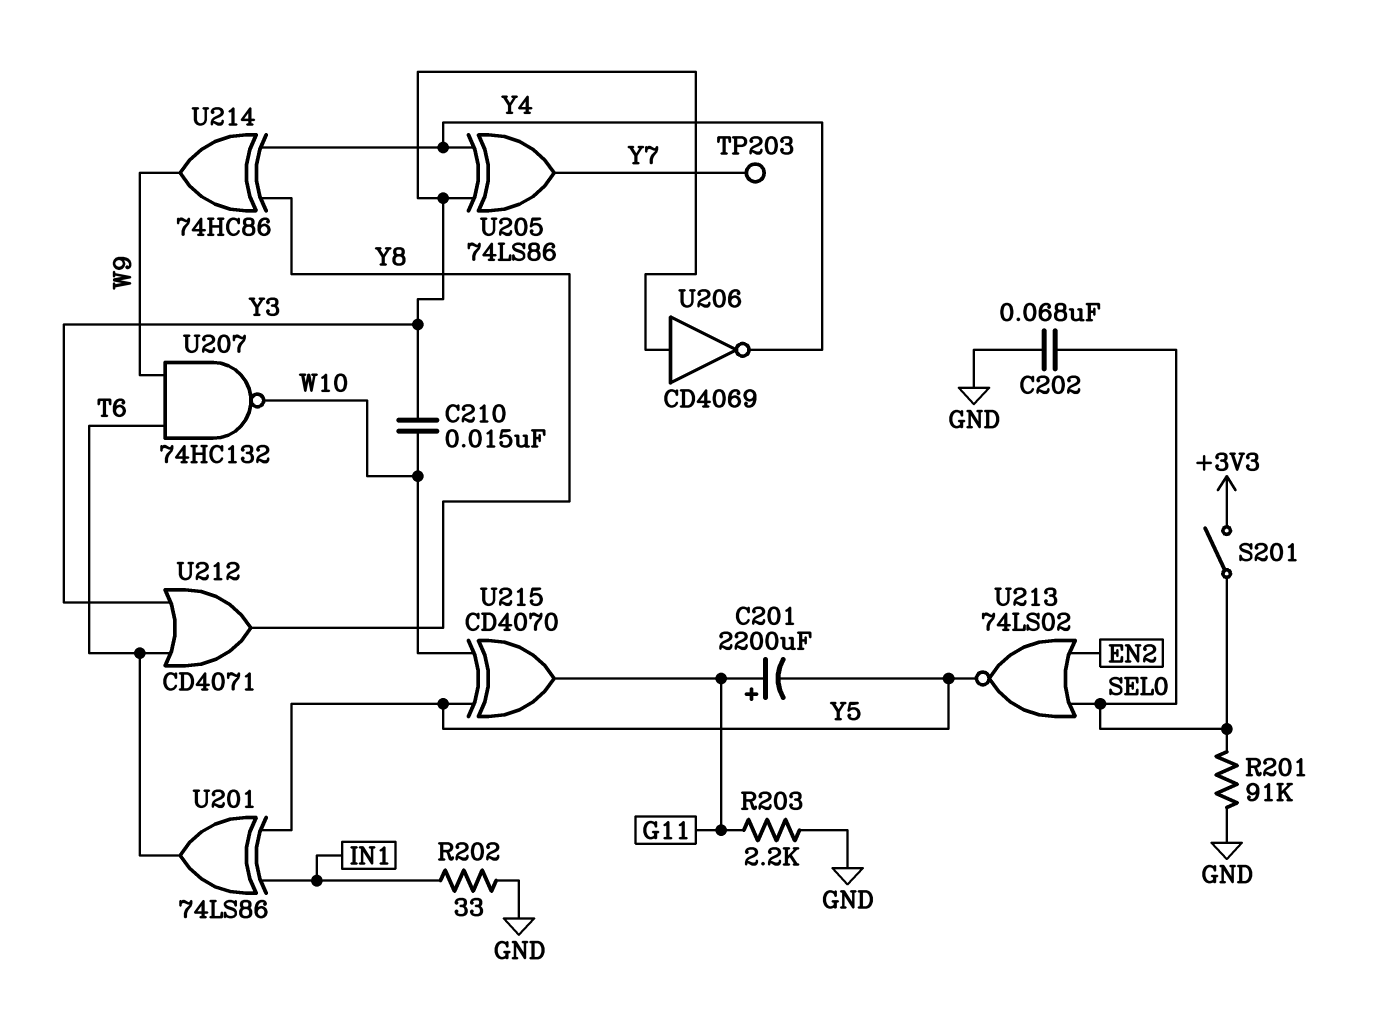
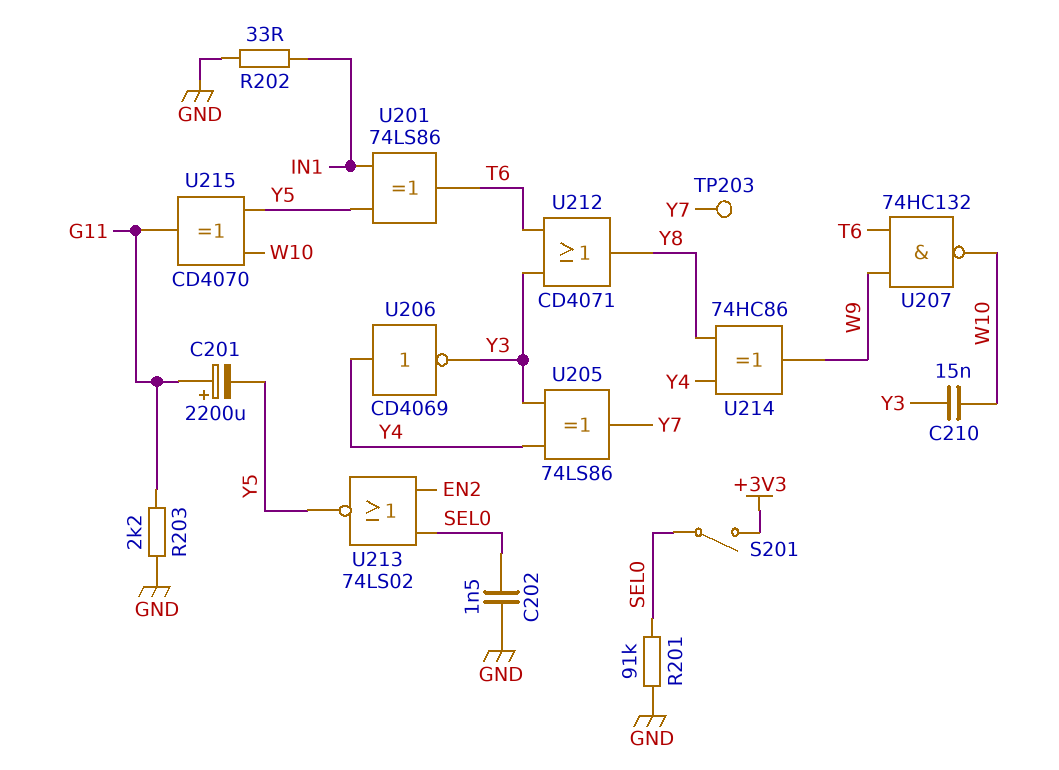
C202: 68nF (GND, SEL0) -> 1.5nF (GND, SEL0)
U206: NOT CD4069 (in Y3, out Y4) -> NOT CD4069 (in Y4, out Y3)

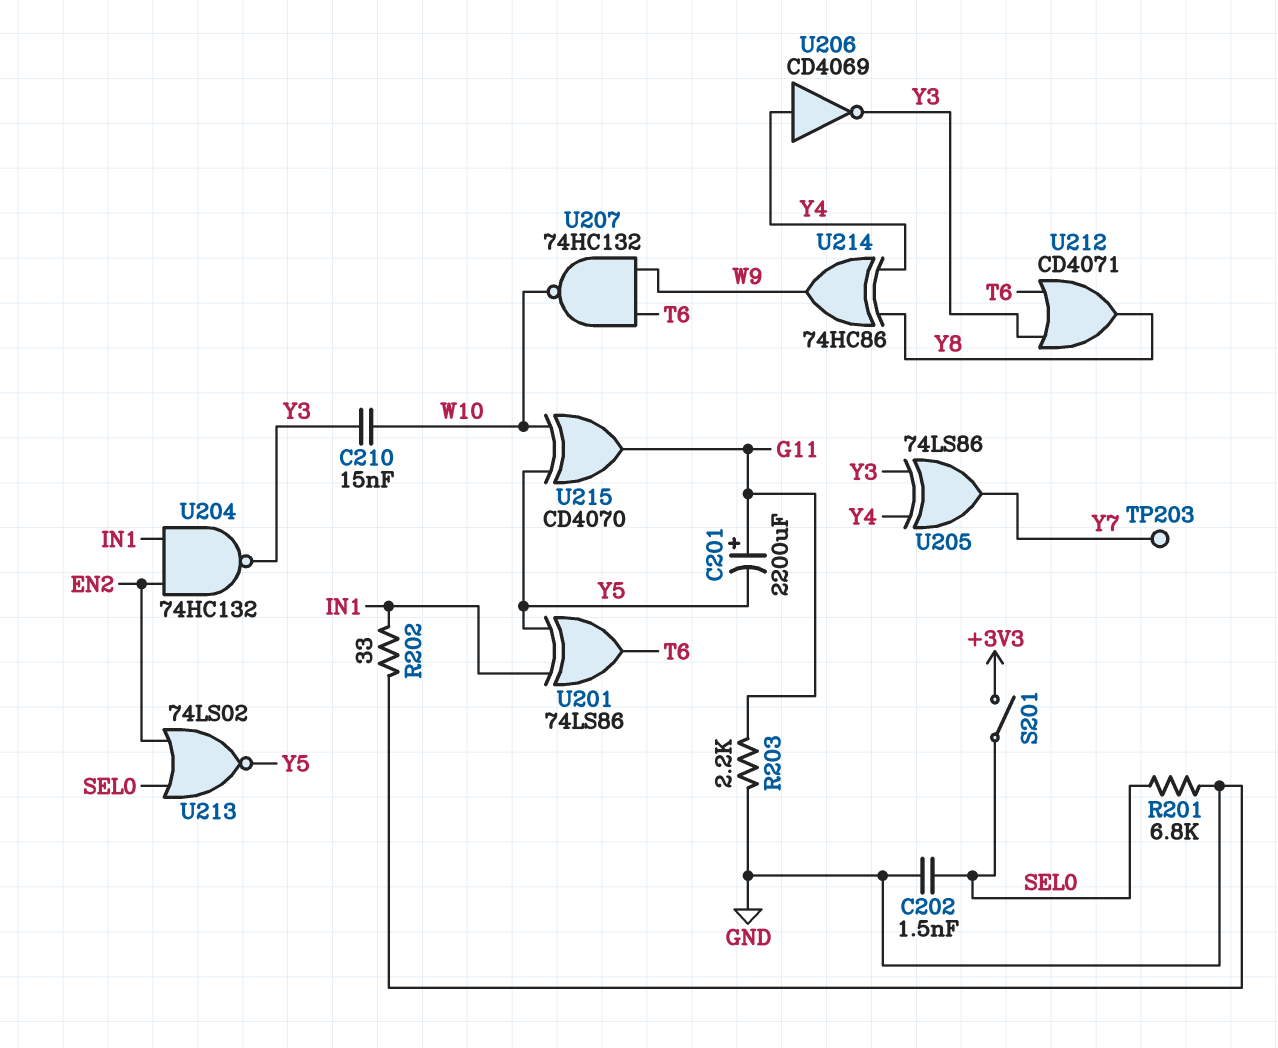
R201: 91k (GND, SEL0) -> 6.8k (GND, SEL0)
U204: none -> NAND 74HC132 (in EN2, in IN1, out Y3)

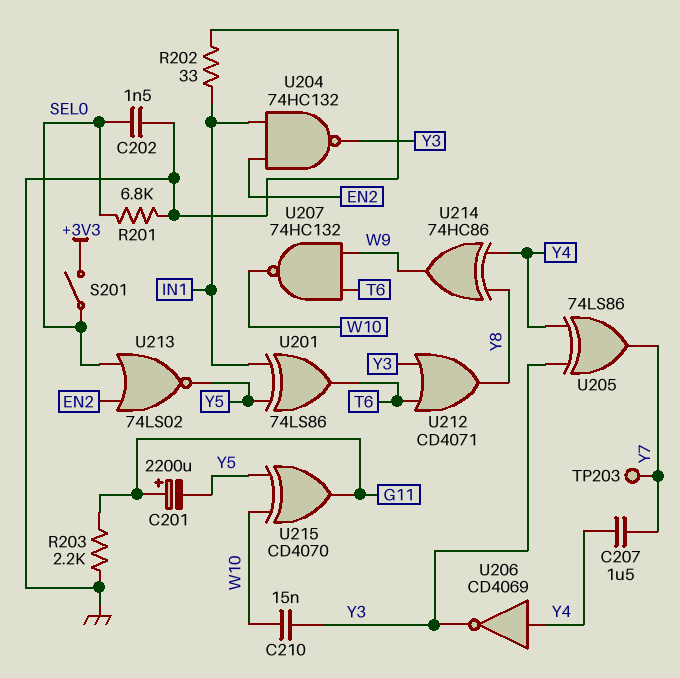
C207: none -> 1.5uF (Y4, Y7)

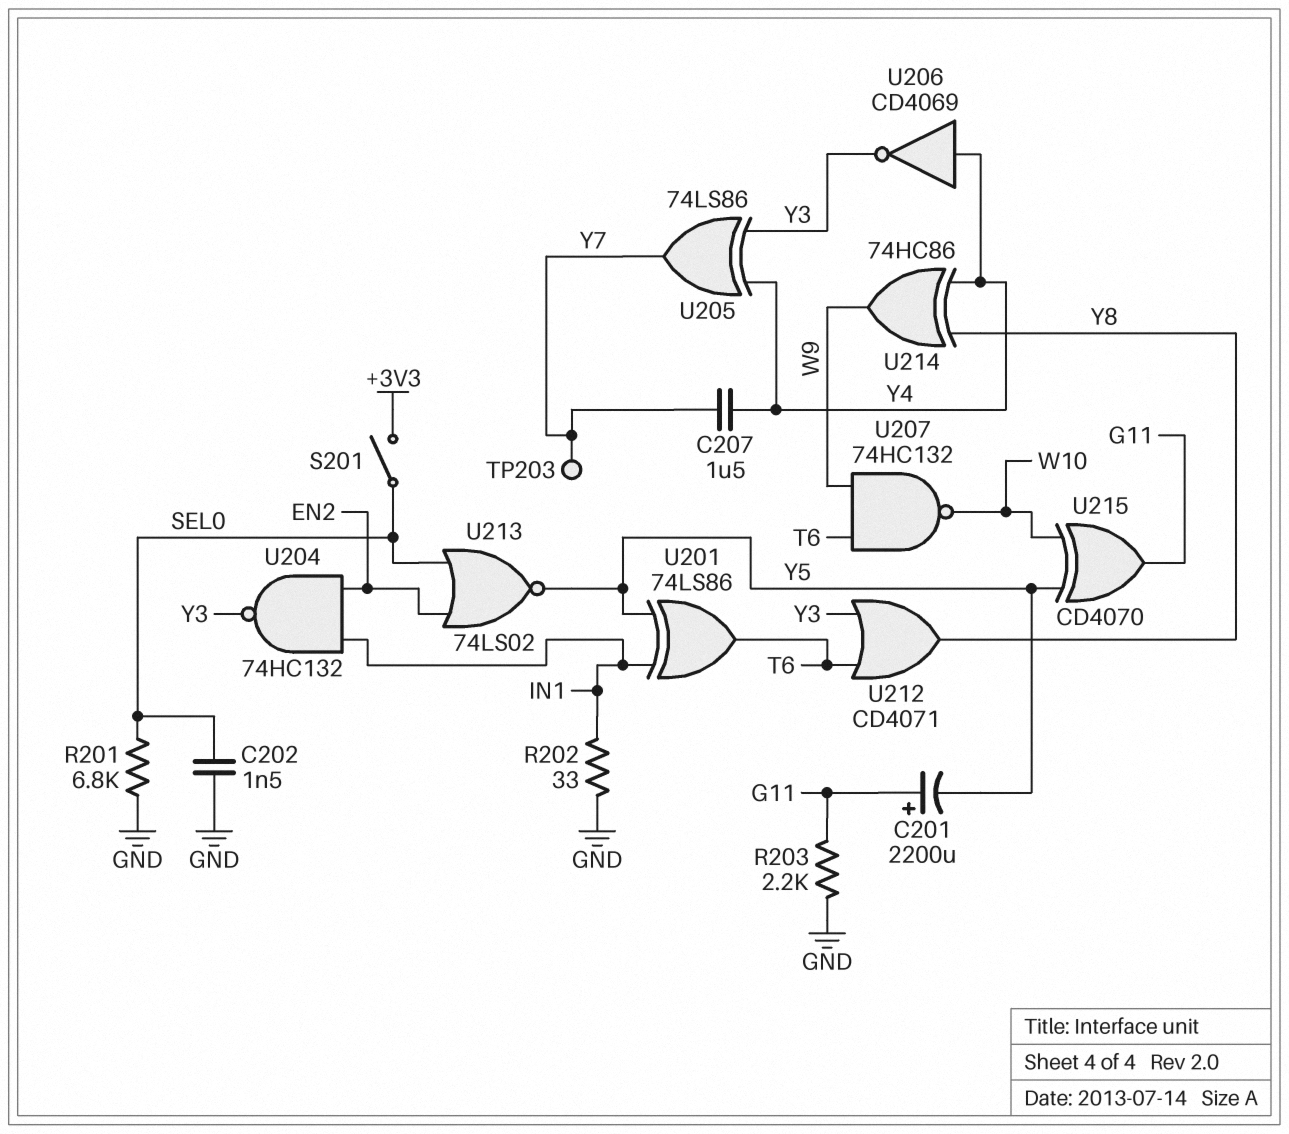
C210: 15nF (W10, Y3) -> none

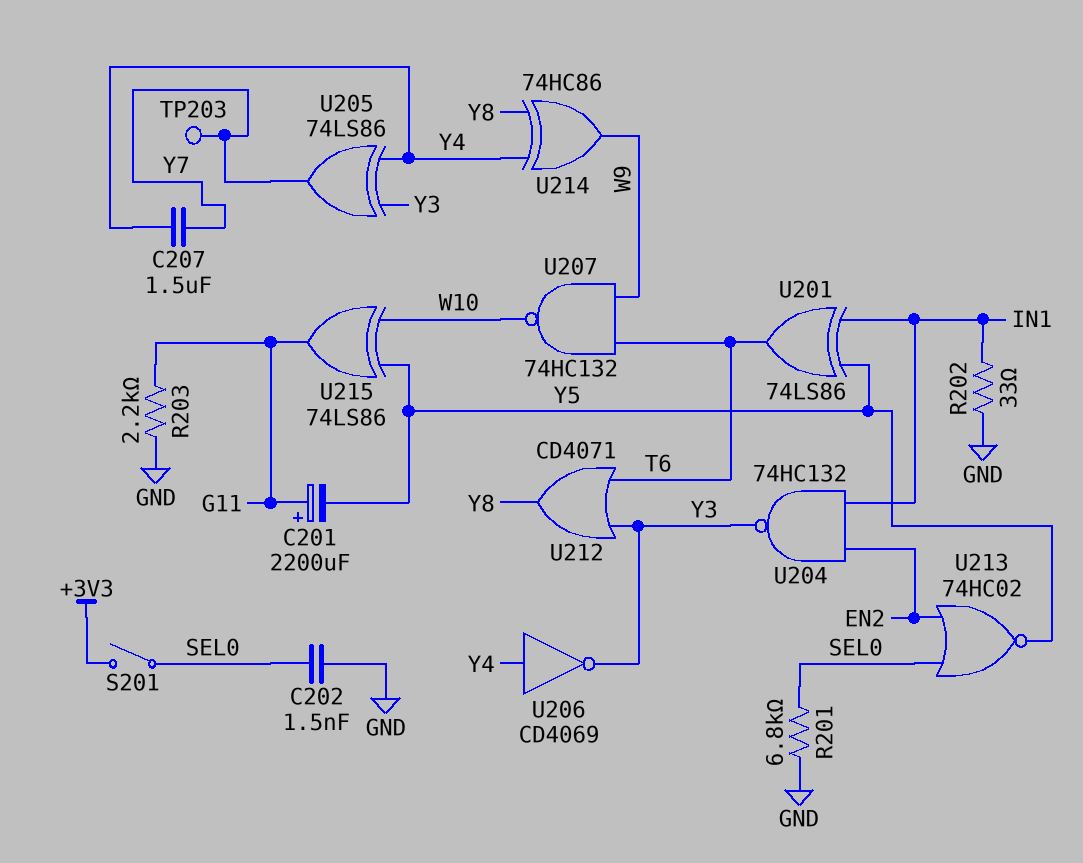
U213: NOR 74LS02 (in EN2, in SEL0, out Y5) -> NOR 74HC02 (in EN2, in SEL0, out Y5)
U215: XOR CD4070 (in W10, in Y5, out G11) -> XOR 74LS86 (in W10, in Y5, out G11)

